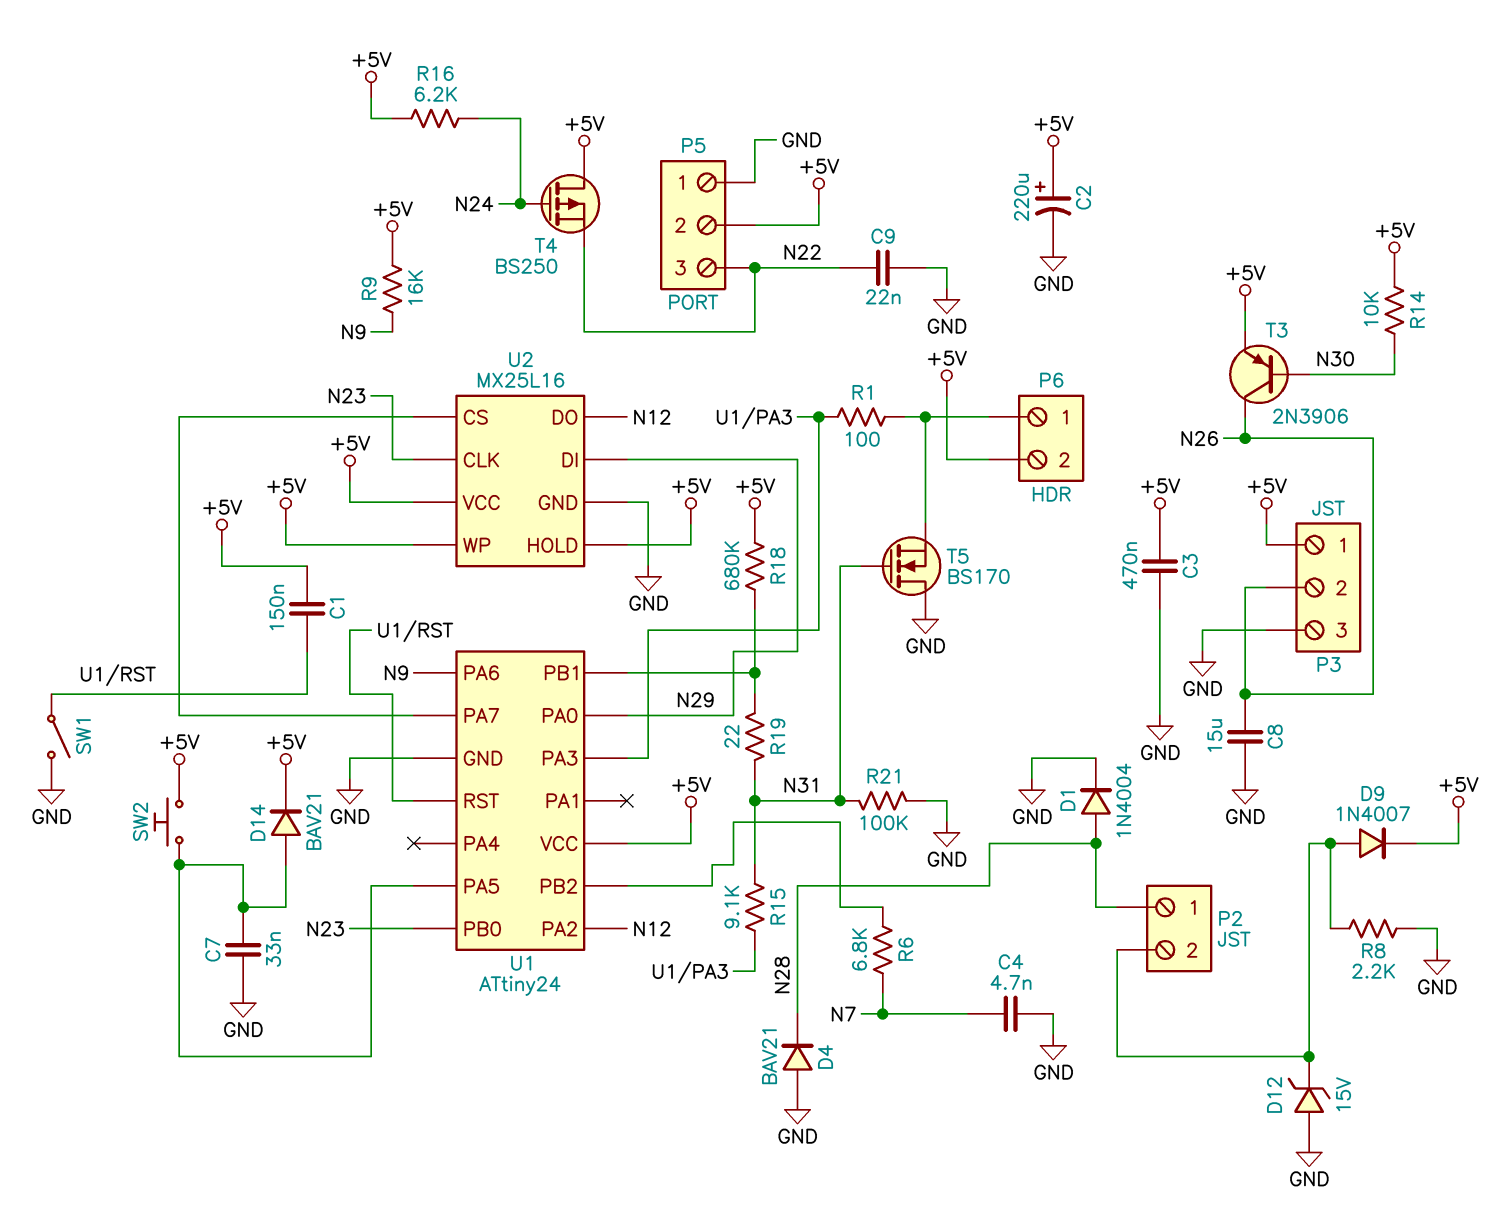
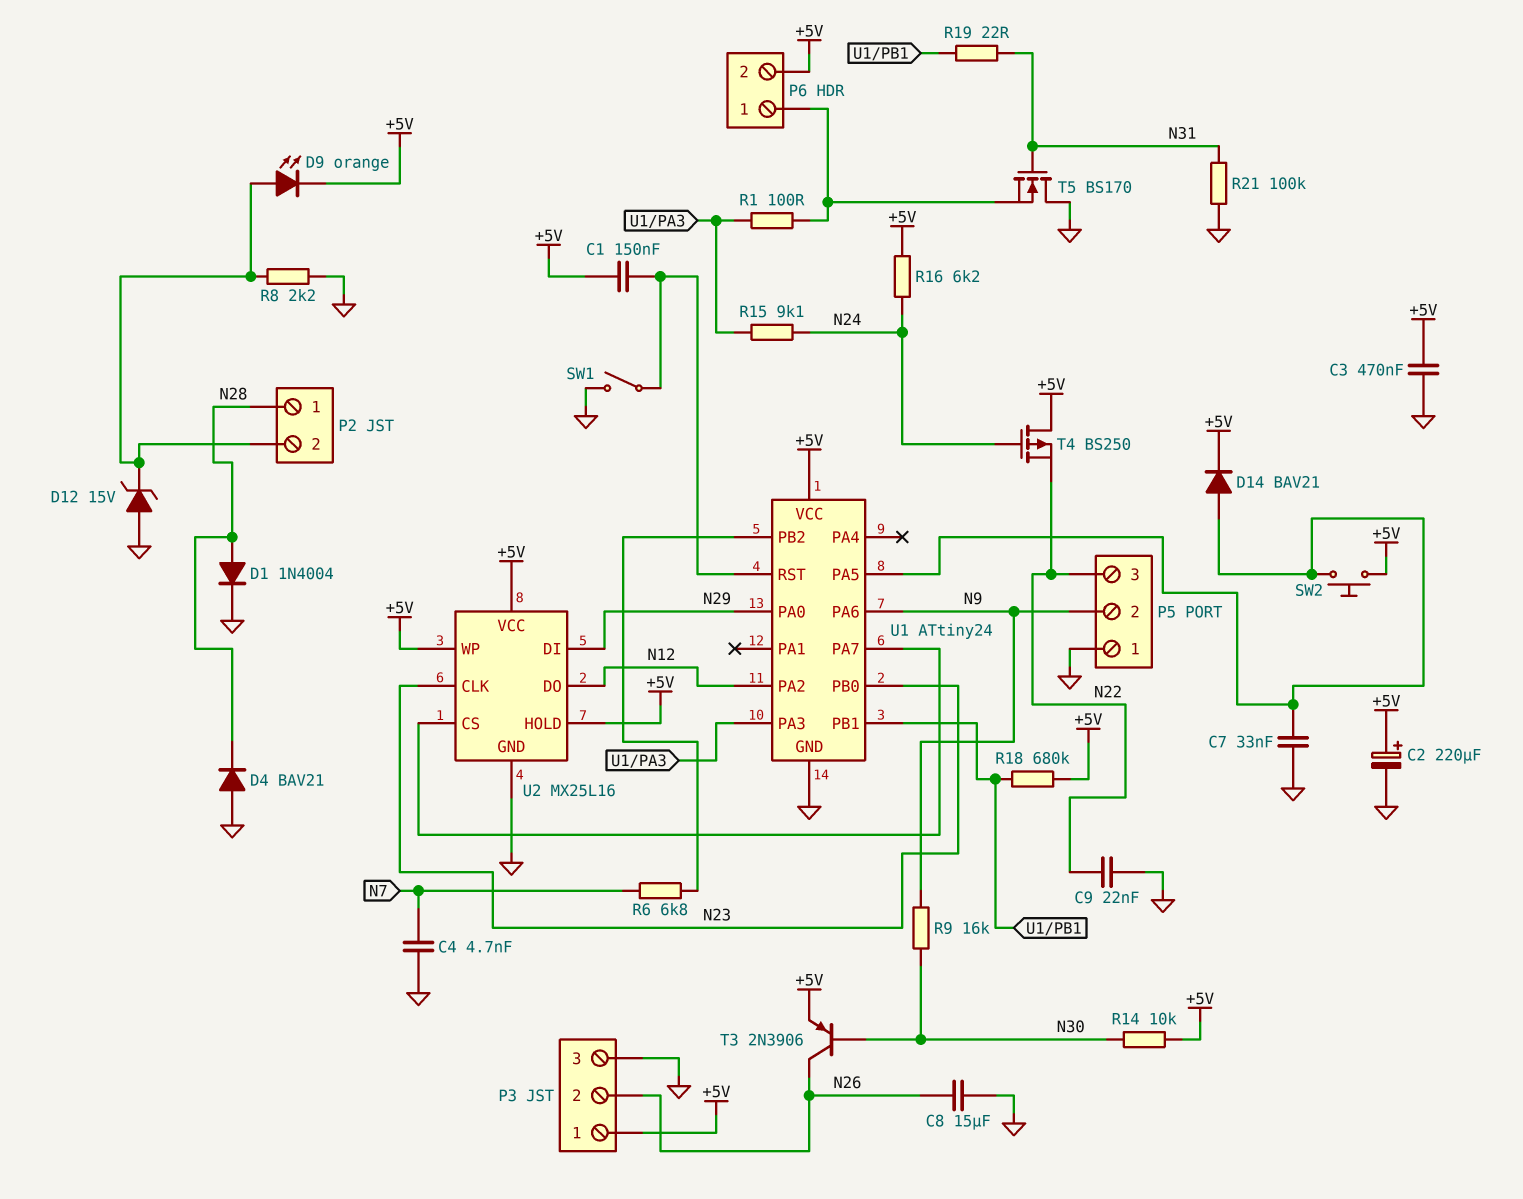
D9: diode 1N4007 (A P2/2, K +5V) -> LED orange (A P2/2, K +5V)
P5 pin 2: +5V -> N9
R9: 16k (+5V, N9) -> 16k (N9, N30)
R15: 9.1k (N31, U1/PA3) -> 9.1k (N24, U1/PA3)

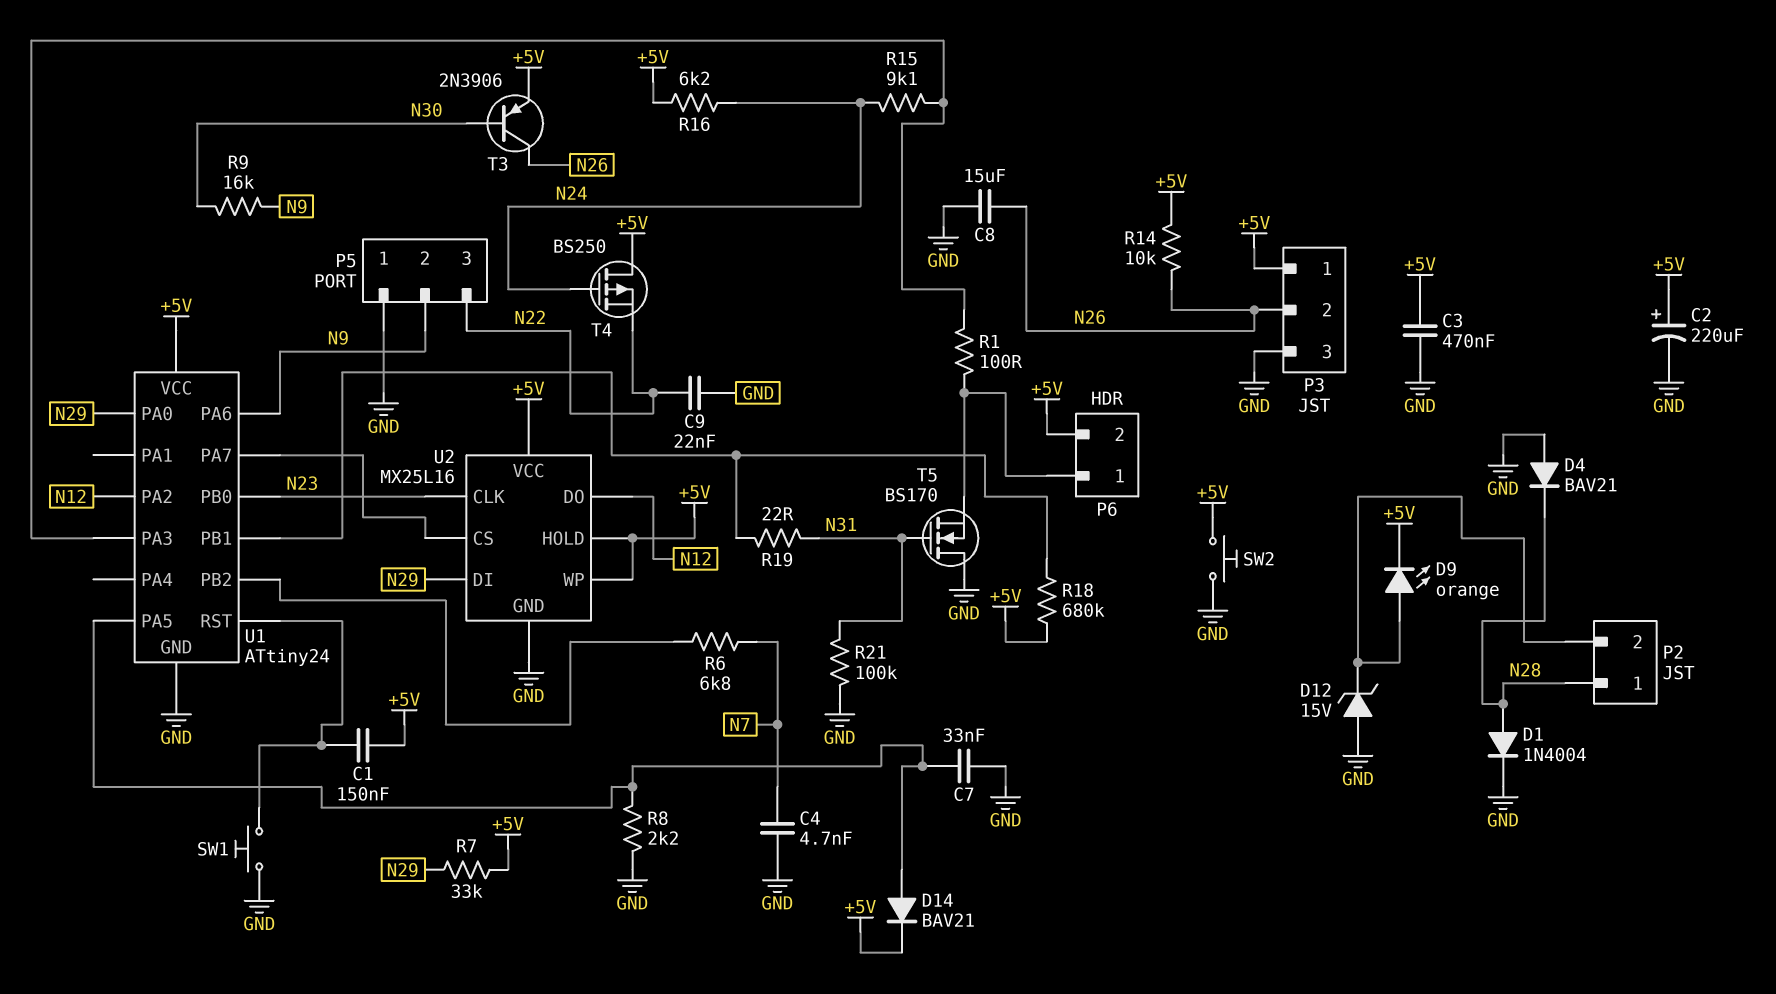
R7: none -> 33k (+5V, N29)
R8: 2.2k (GND, P2/2) -> 2.2k (GND, U1/PA5)
R14: 10k (+5V, N30) -> 10k (+5V, N26)
SW1: switch (GND, U1/RST) -> button (GND, U1/RST)
SW2: button (+5V, U1/PA5) -> button (+5V, GND)

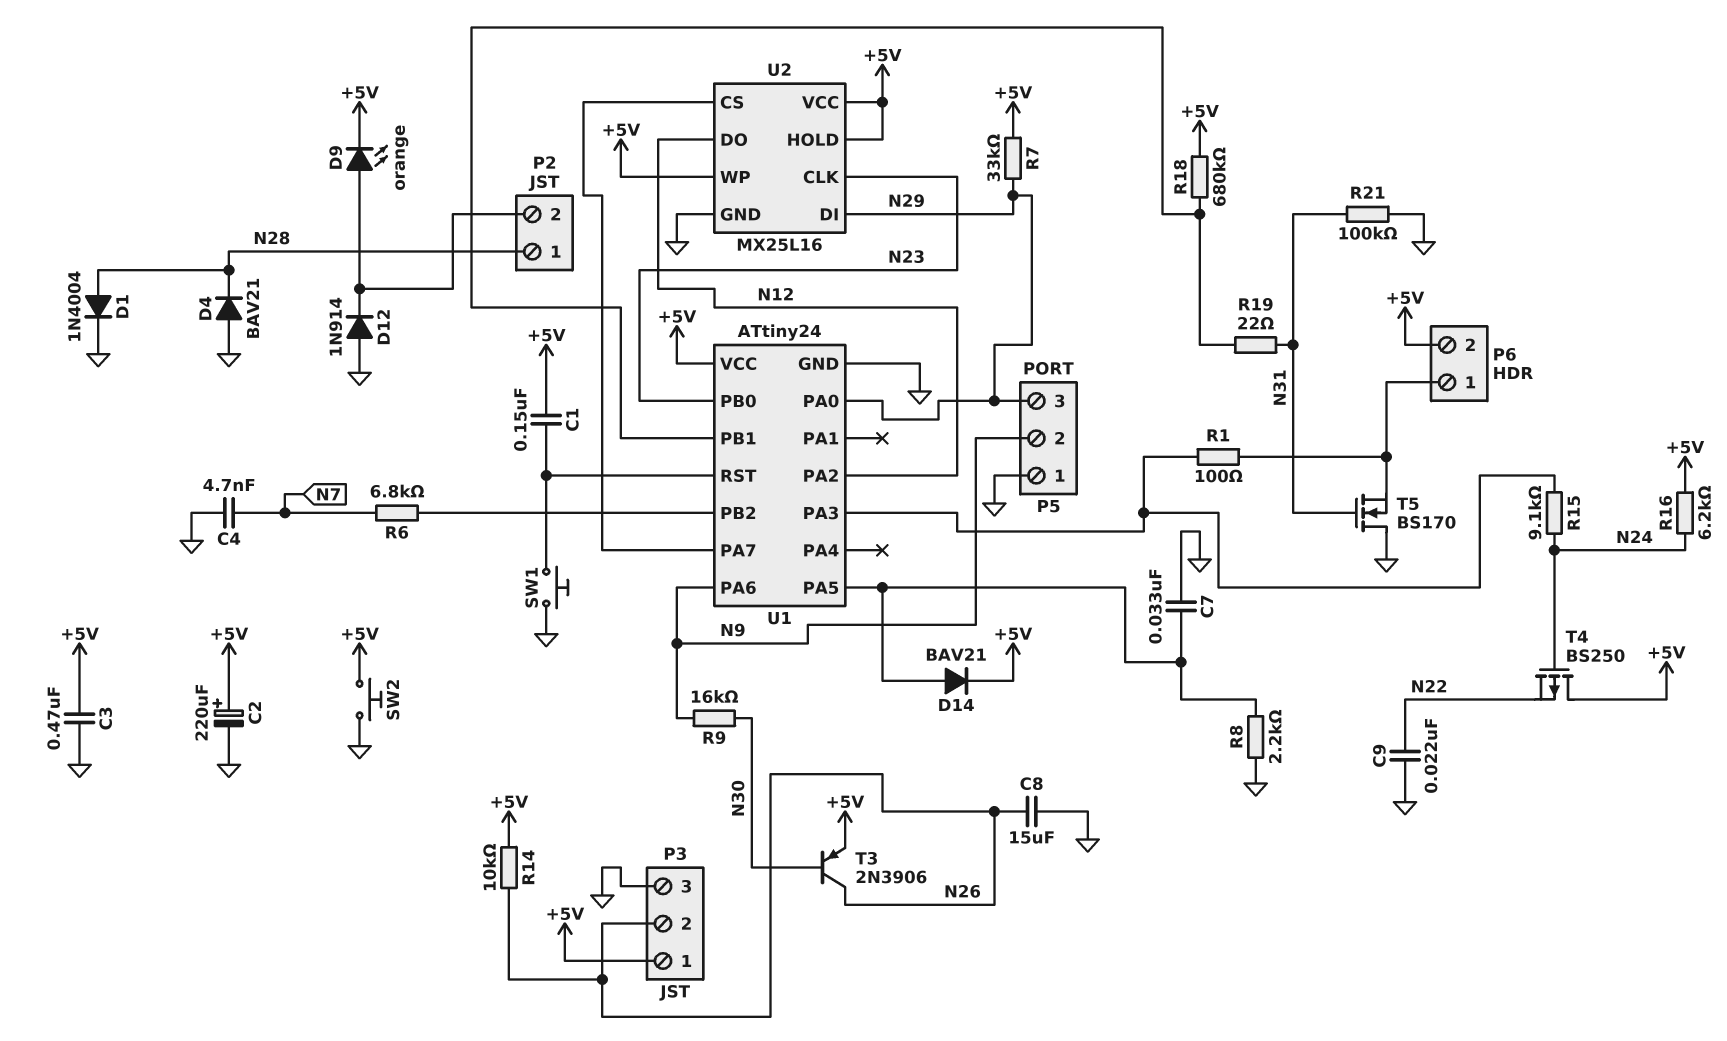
D12: zener 15V (A GND, K P2/2) -> diode 1N914 (A GND, K P2/2)
P5 pin 3: N22 -> N29

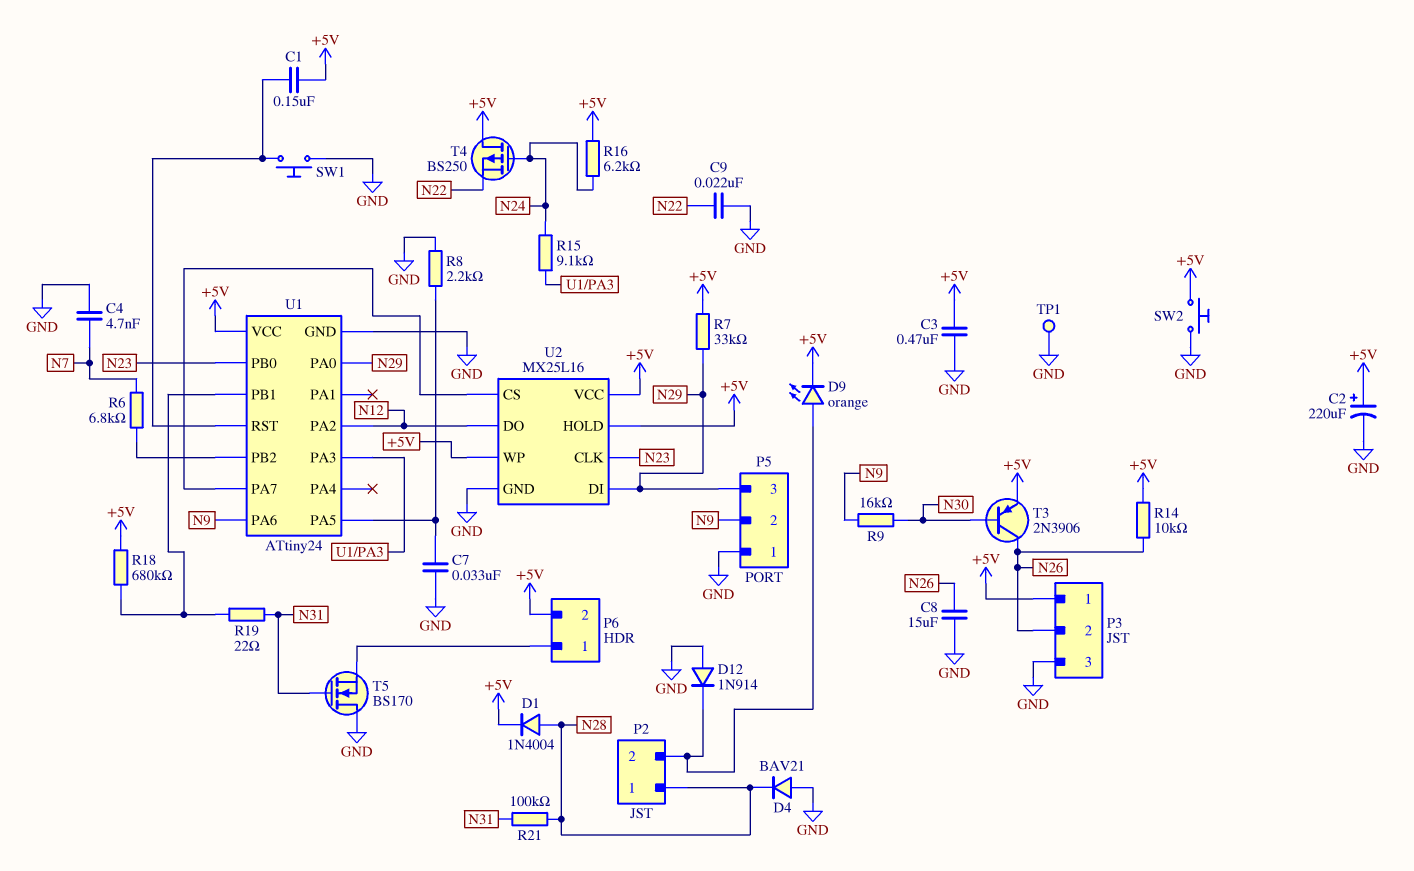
D1: diode 1N4004 (A N28, K GND) -> diode 1N4004 (A N28, K +5V)
D14: diode BAV21 (A U1/PA5, K +5V) -> none
R1: 100 (P6/1, U1/PA3) -> none
R21: 100k (GND, N31) -> 100k (N28, N31)
TP1: none -> test point (GND)

